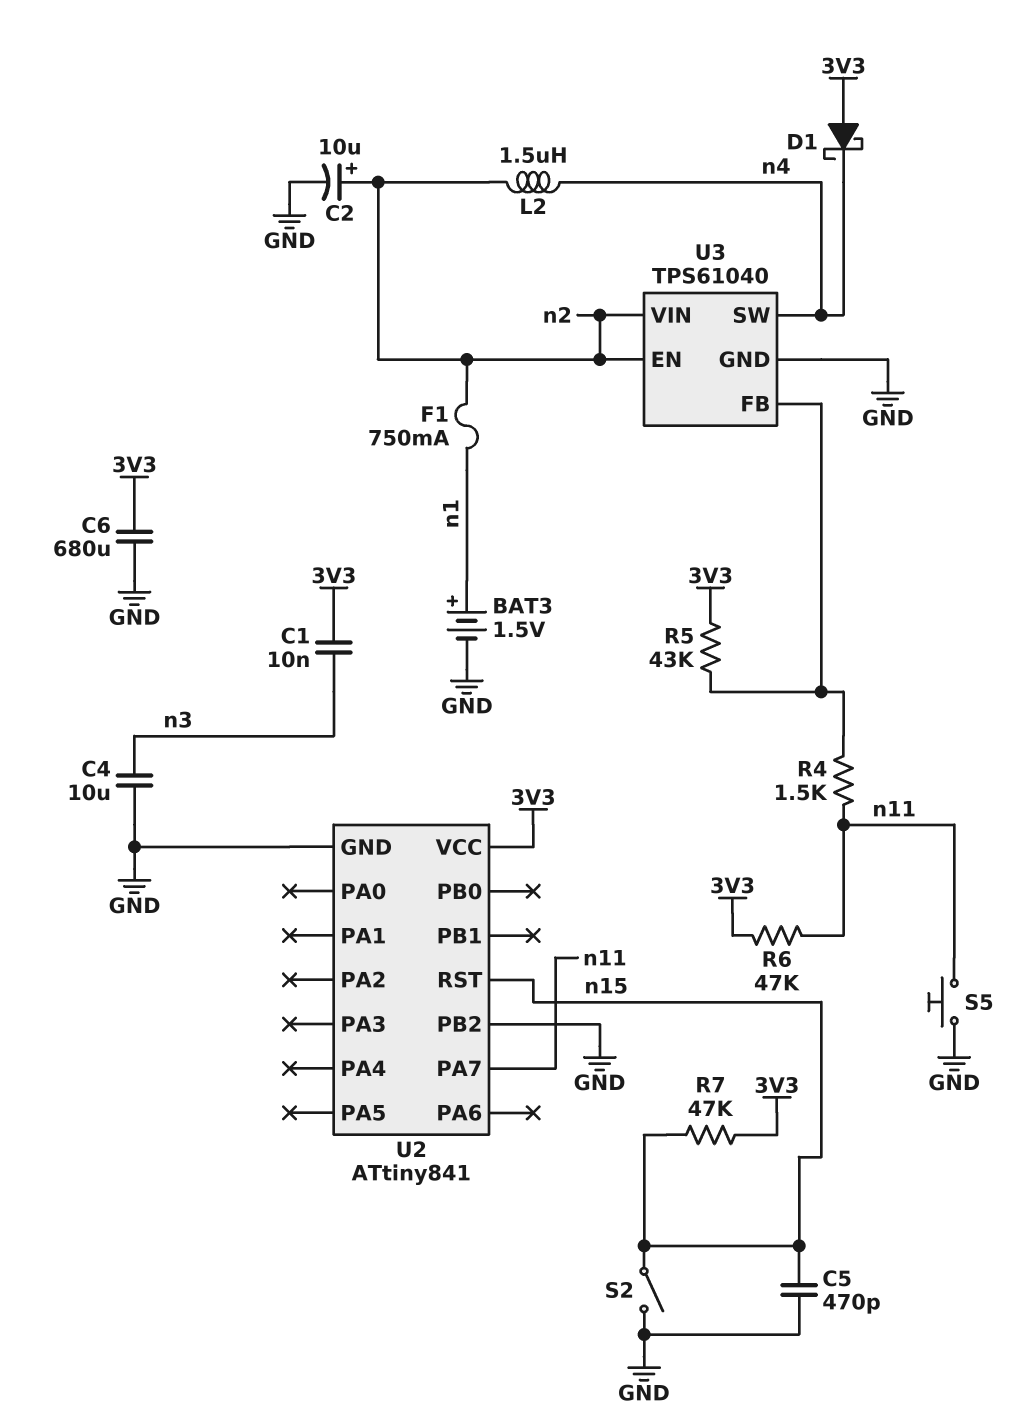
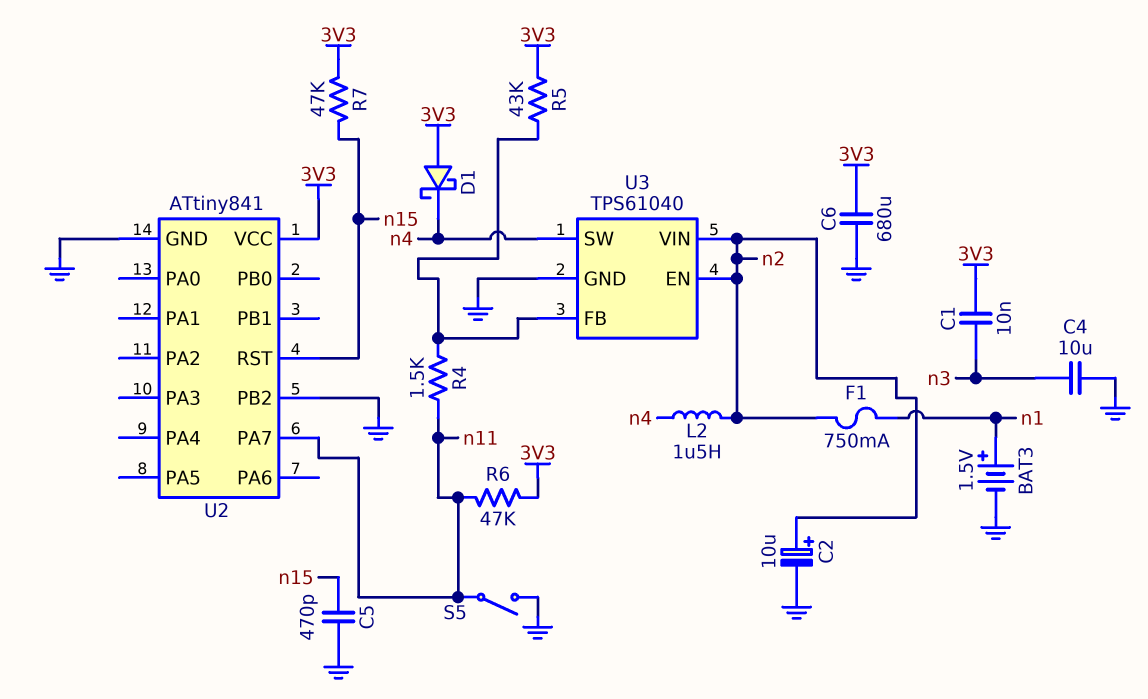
S2: switch (GND, n15) -> none
S5: button (GND, n11) -> switch (GND, n11)

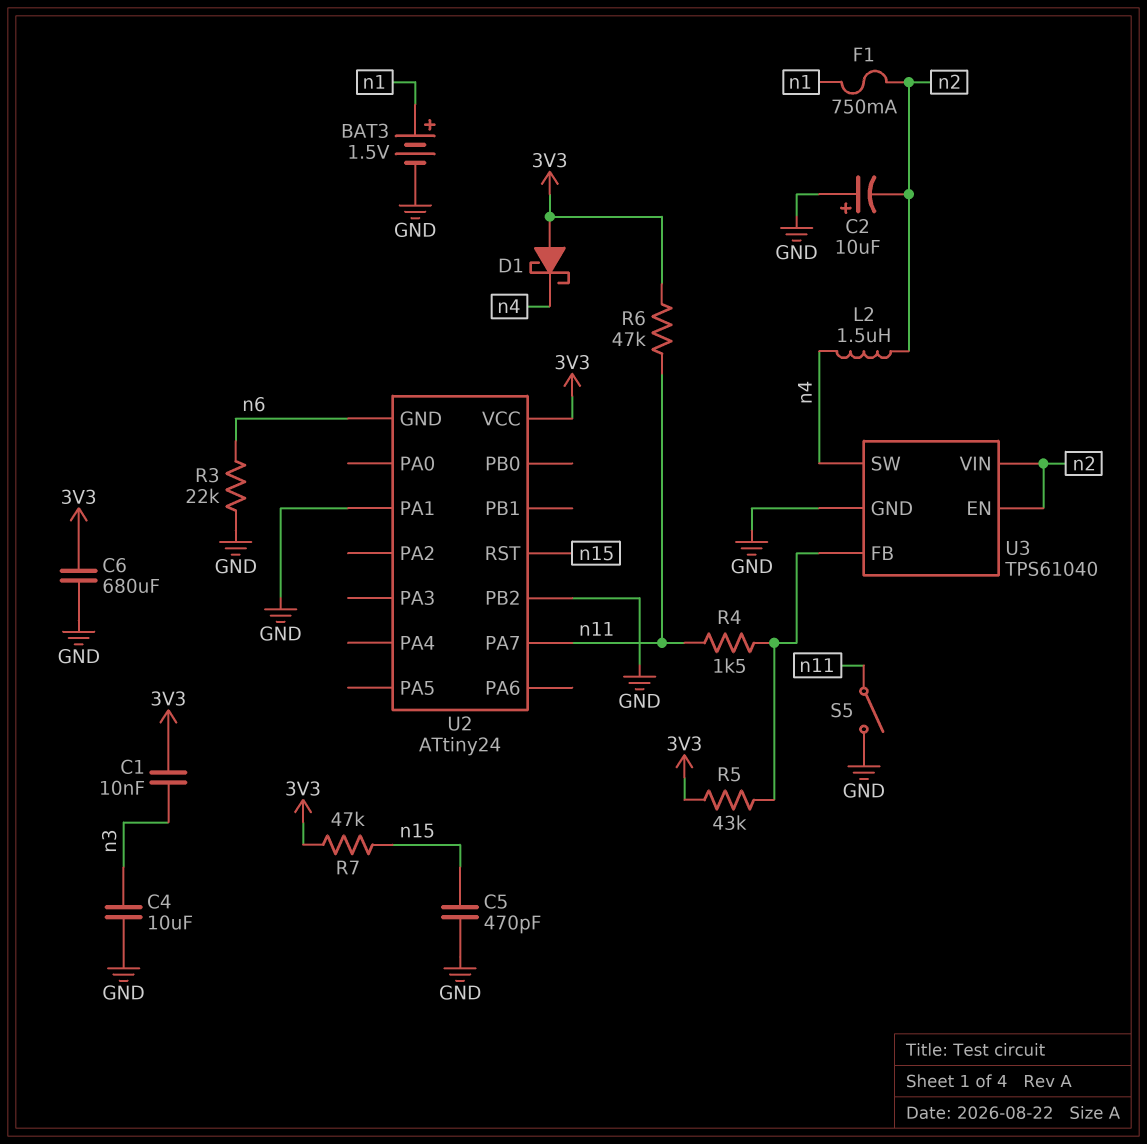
C2: 10uF (plus n2, minus GND) -> 10uF (plus GND, minus n2)
R3: none -> 22k (GND, n6)
U2: ATtiny841 -> ATtiny24
U2 pin GND: GND -> n6
U2 pin PA1: none -> GND

